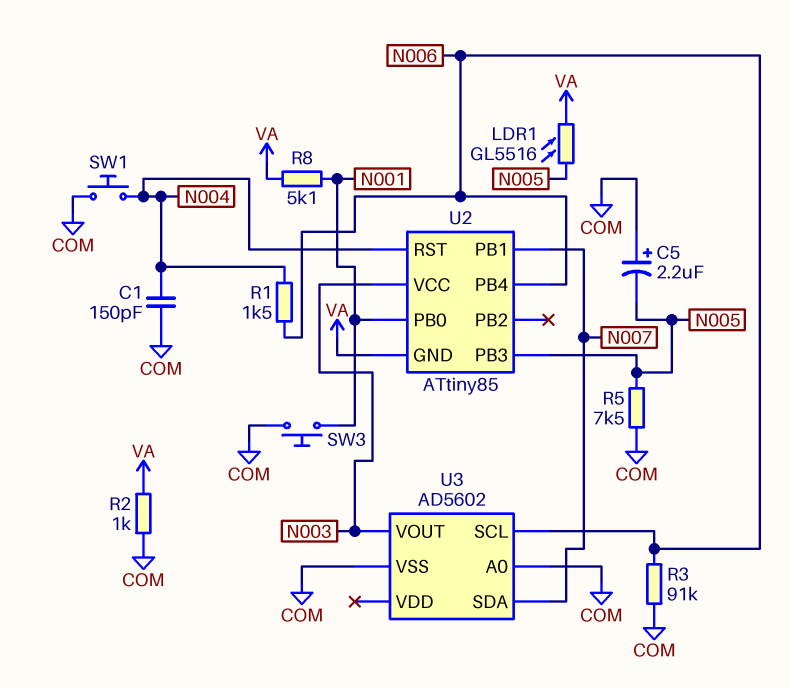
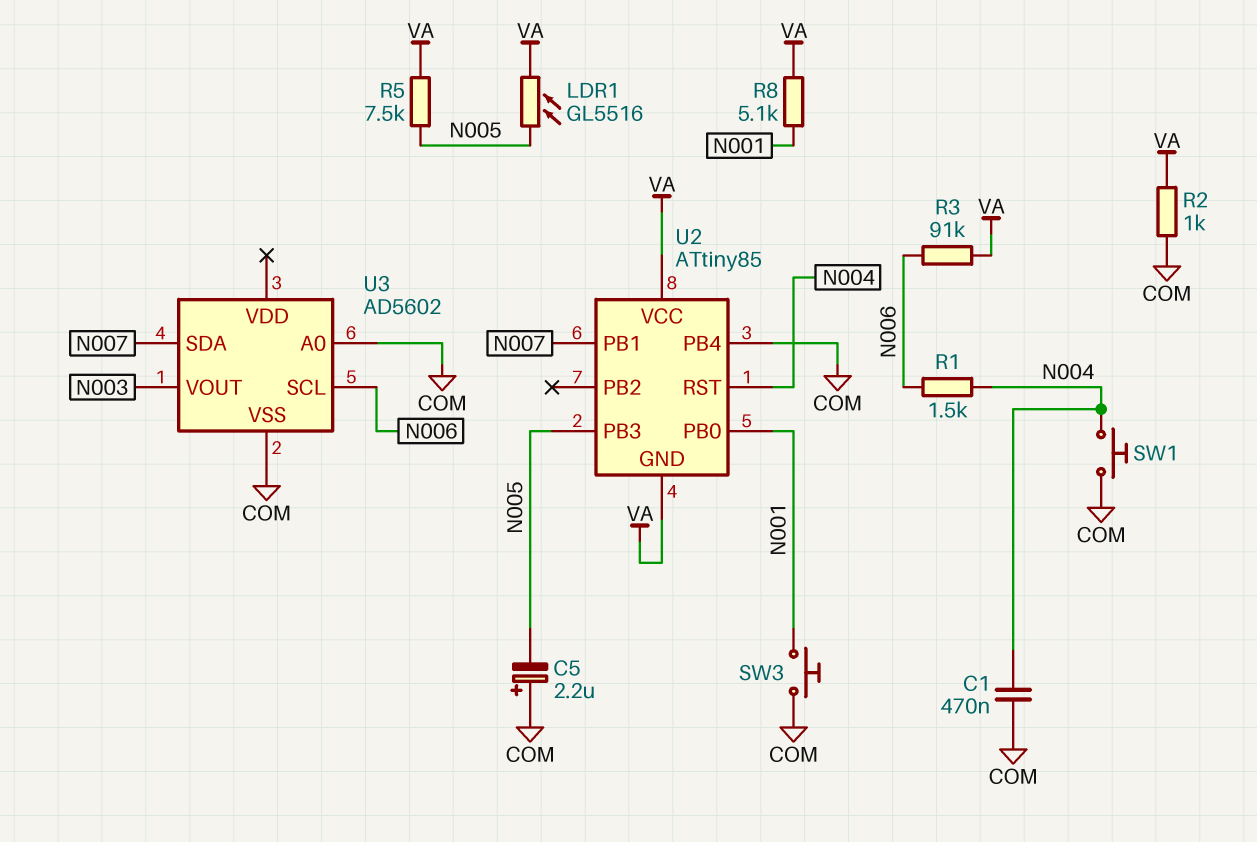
C1: 150pF (COM, N004) -> 470nF (COM, N004)
R3: 91k (COM, N006) -> 91k (N006, VA)
R5: 7.5k (COM, N005) -> 7.5k (N005, VA)
U2 pin PB4: N006 -> COM
U2 pin VCC: N003 -> VA

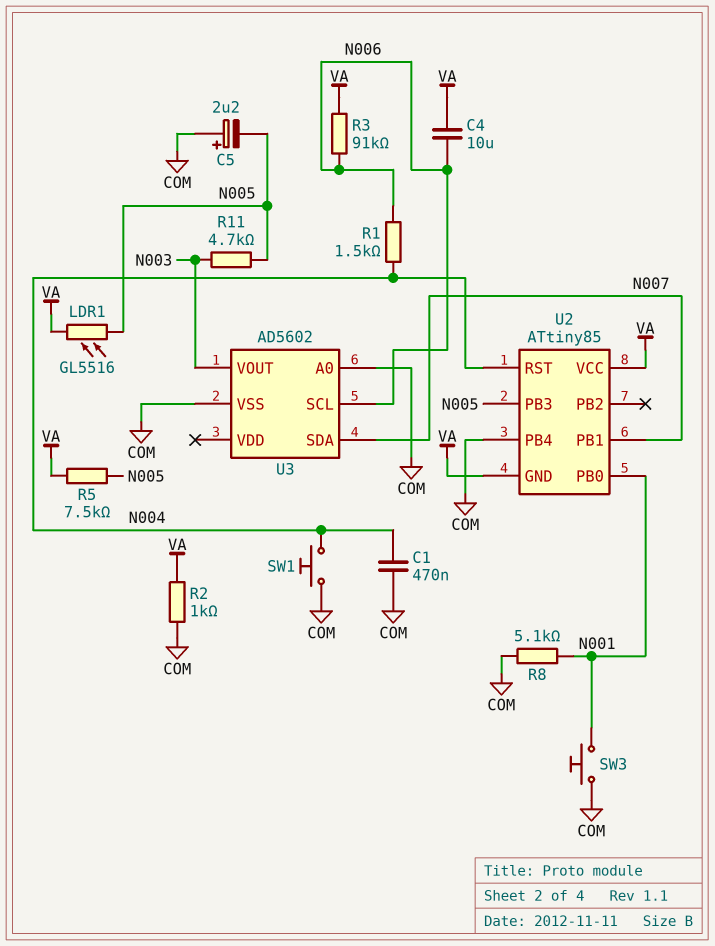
C4: none -> 10uF (N006, VA)
R8: 5.1k (N001, VA) -> 5.1k (COM, N001)
R11: none -> 4.7k (N003, N005)

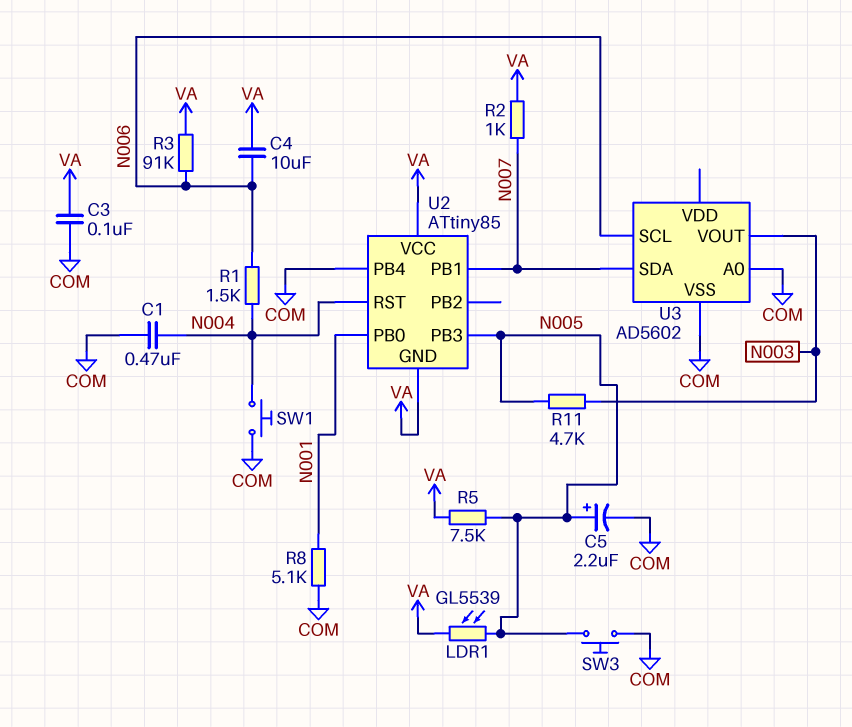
C3: none -> 100nF (COM, VA)
C5: 2.2uF (plus COM, minus N005) -> 2.2uF (plus N005, minus COM)
LDR1: GL5516 (N005, VA) -> GL5539 (N005, VA)
R2: 1k (COM, VA) -> 1k (N007, VA)
SW3: button (COM, N001) -> button (COM, N005)

